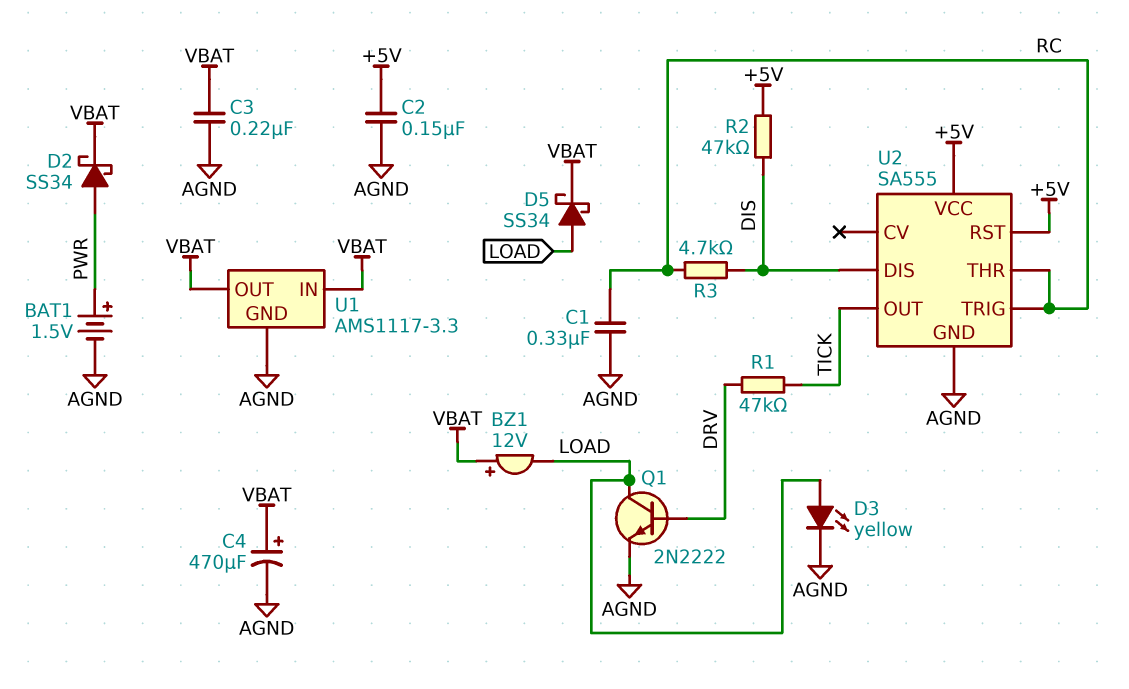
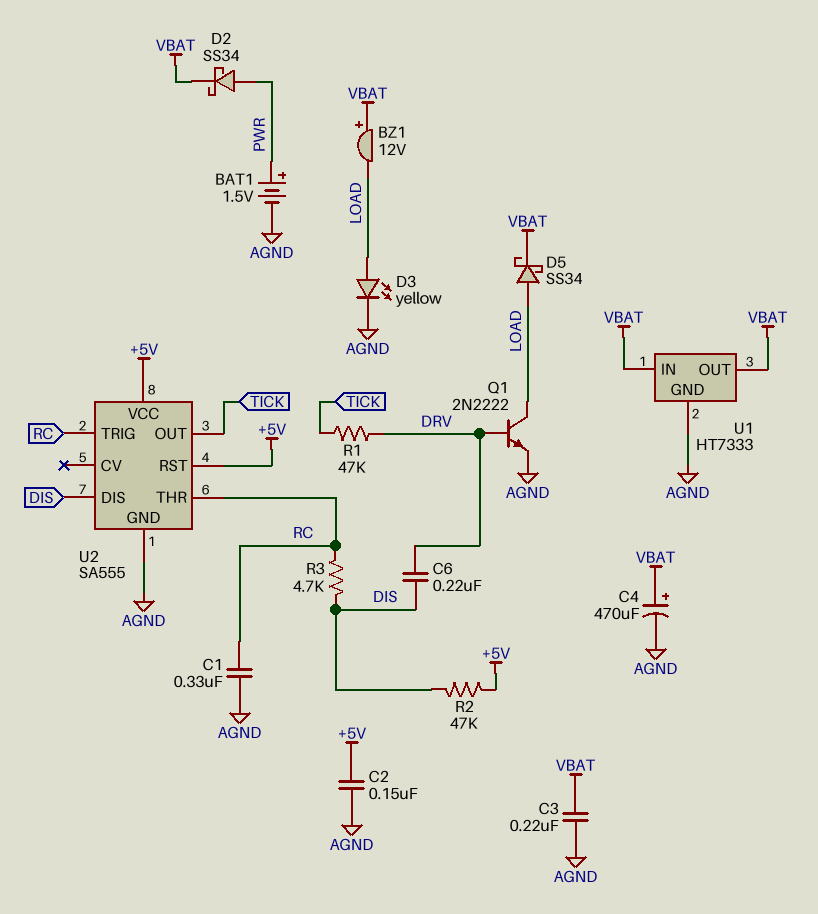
C6: none -> 220nF (DIS, DRV)
U1: AMS1117-3.3 -> HT7333

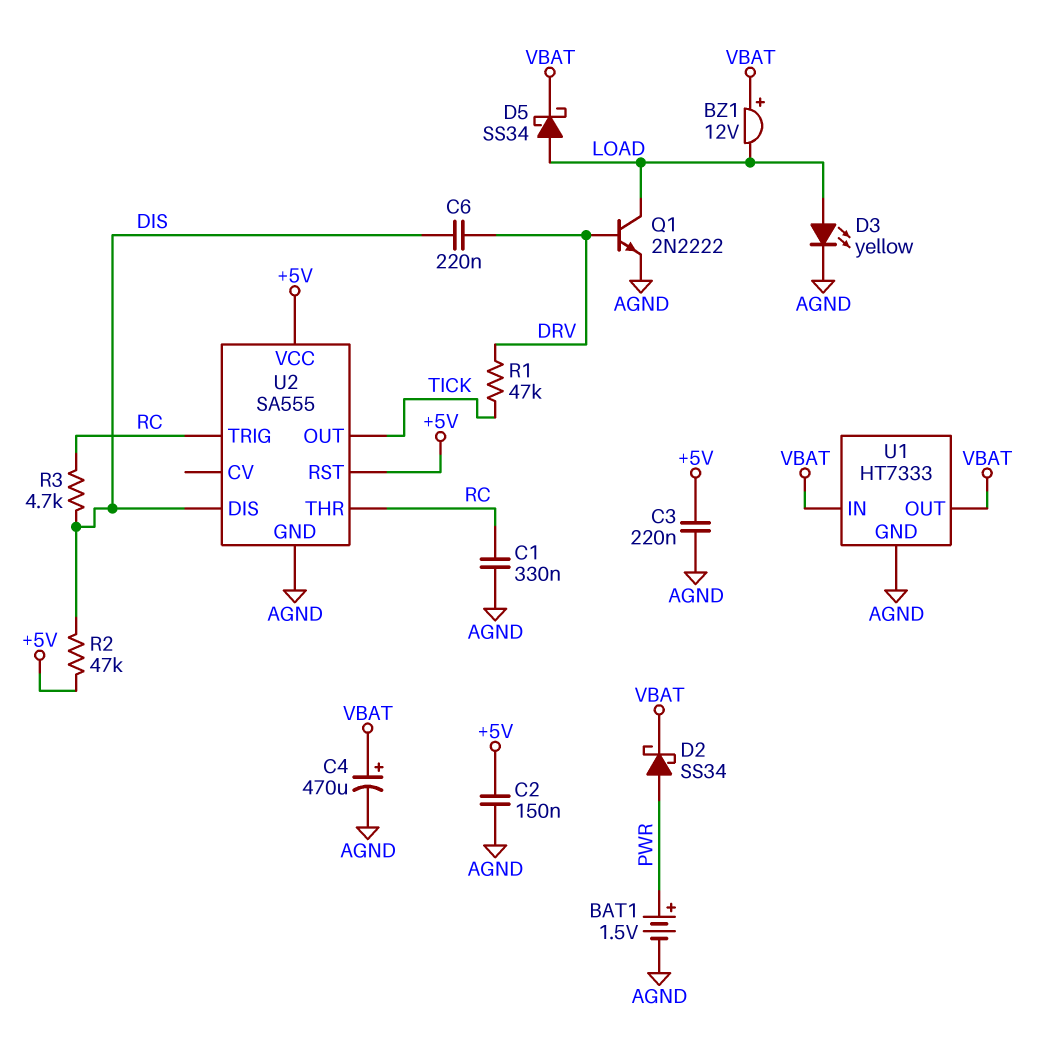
C3: 220nF (AGND, VBAT) -> 220nF (+5V, AGND)

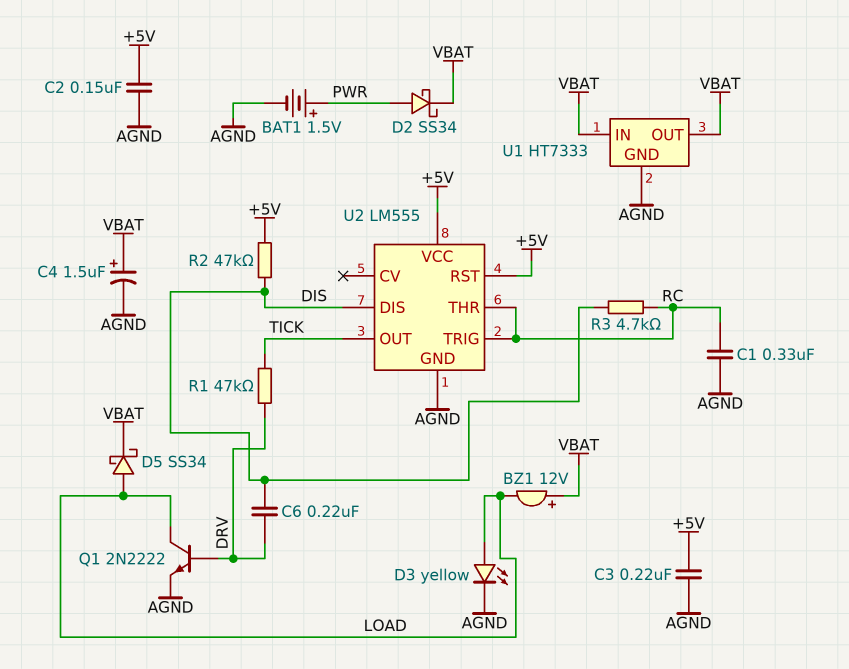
C4: 470uF (plus VBAT, minus AGND) -> 1.5uF (plus VBAT, minus AGND)
U2: SA555 -> LM555

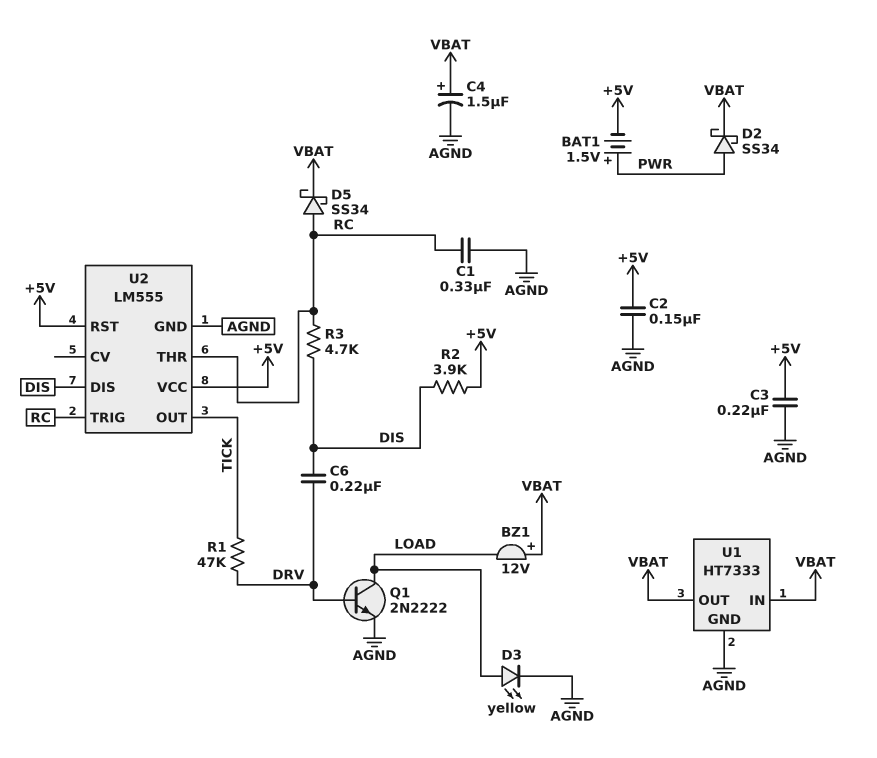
BAT1: 1.5V (plus PWR, minus AGND) -> 1.5V (plus PWR, minus +5V)
D5: schottky SS34 (A LOAD, K VBAT) -> schottky SS34 (A RC, K VBAT)
R2: 47k (+5V, DIS) -> 3.9k (+5V, DIS)

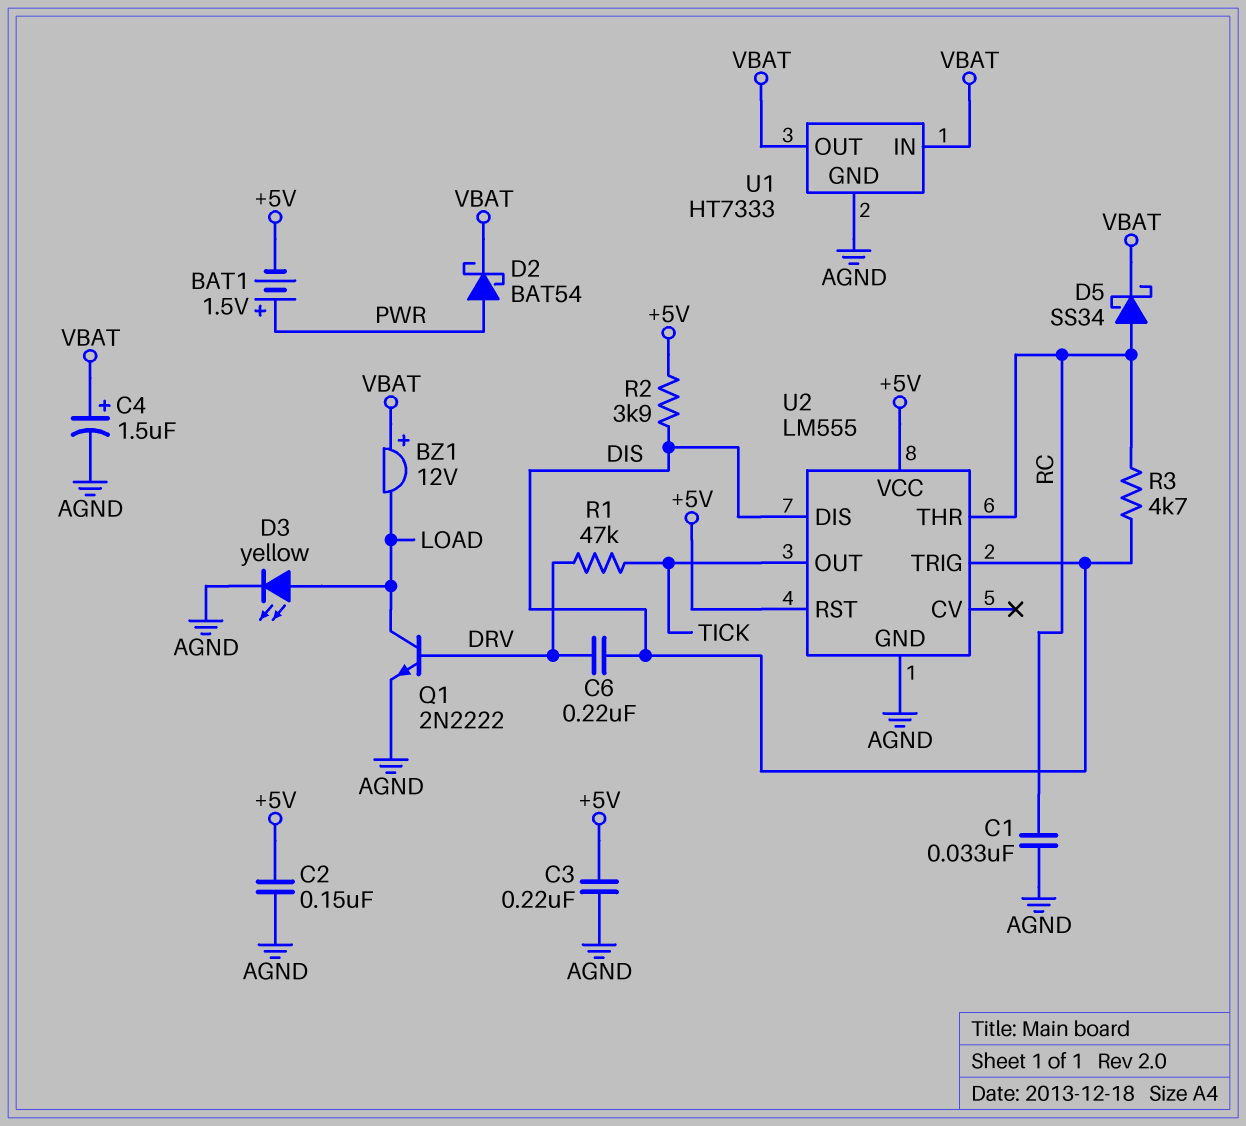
C1: 330nF (AGND, RC) -> 33nF (AGND, RC)
D2: schottky SS34 (A PWR, K VBAT) -> schottky BAT54 (A PWR, K VBAT)
U2 pin TRIG: RC -> DIS

